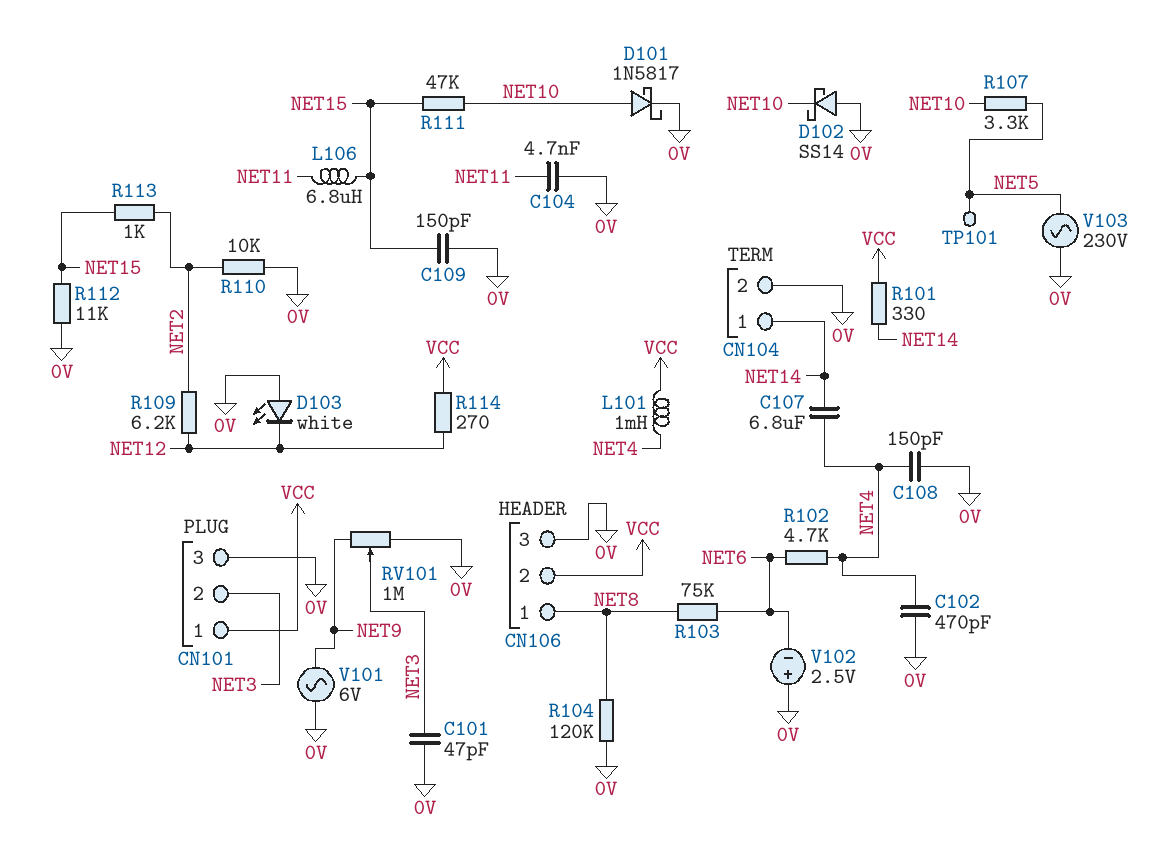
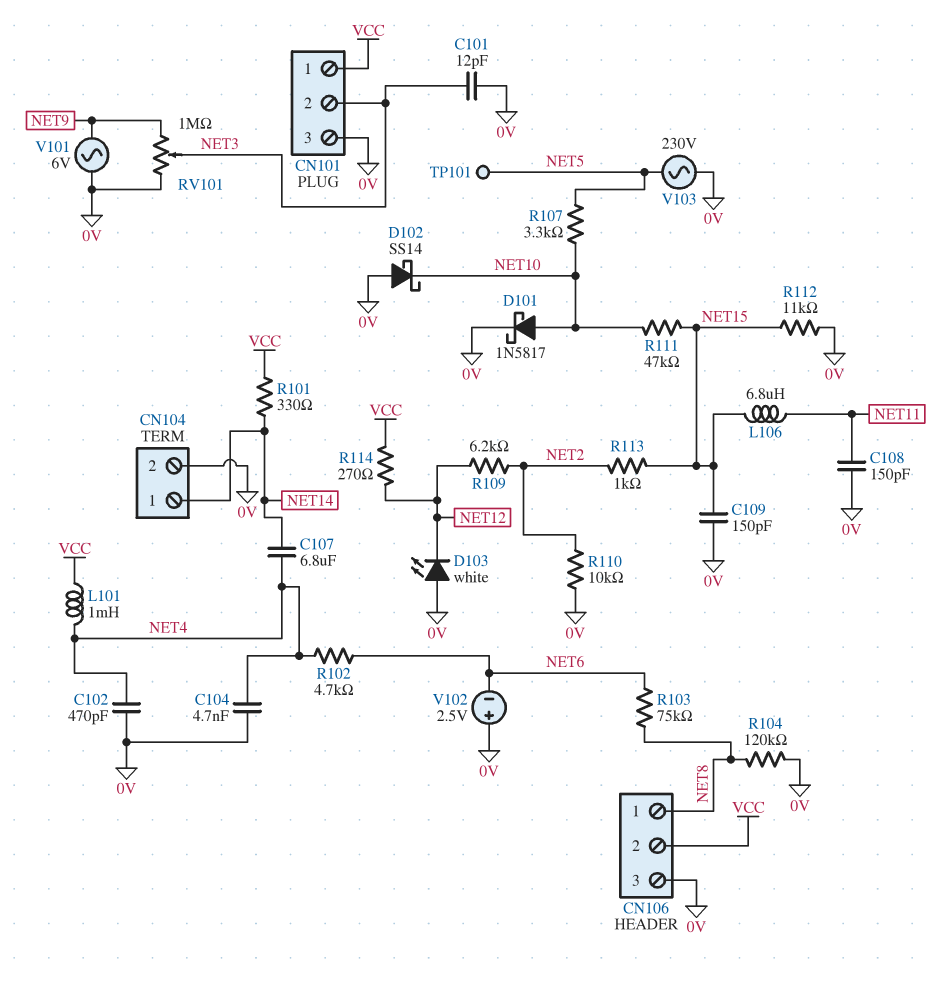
C101: 47pF (0V, NET3) -> 12pF (0V, NET3)
C104: 4.7nF (0V, NET11) -> 4.7nF (0V, NET4)
C108: 150pF (0V, NET4) -> 150pF (0V, NET11)

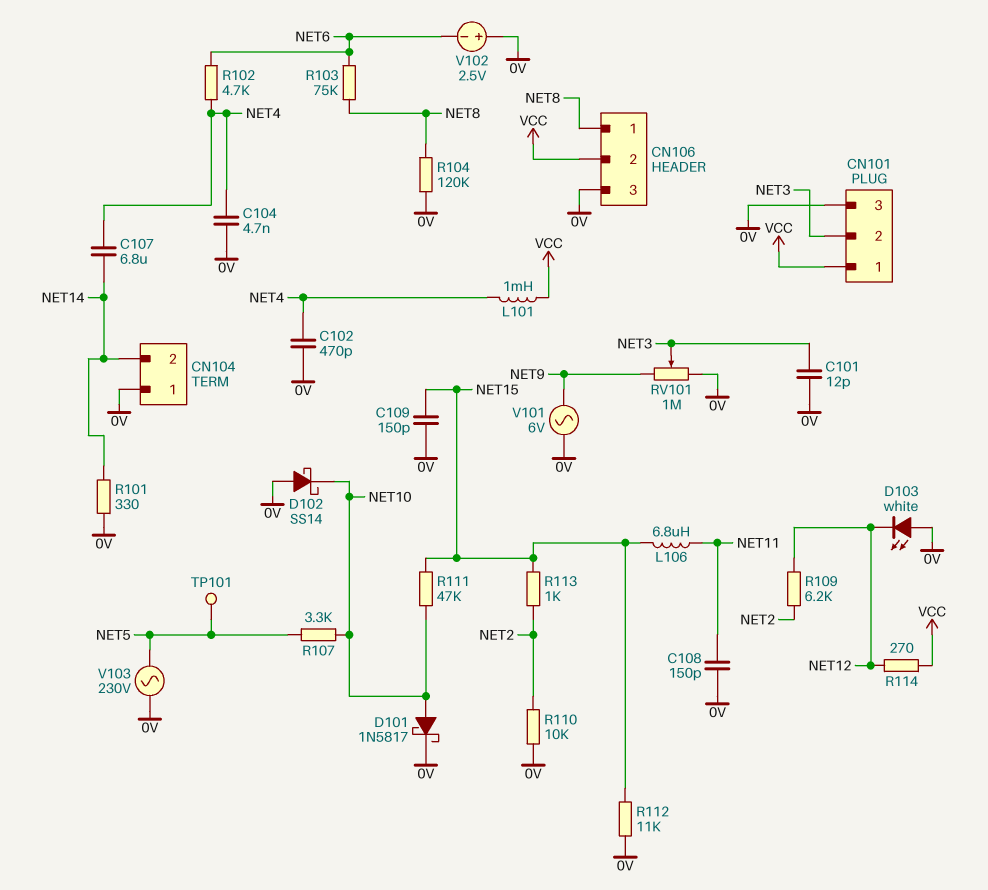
CN104 pin 1: NET14 -> 0V
CN104 pin 2: 0V -> NET14
R101: 330 (NET14, VCC) -> 330 (0V, NET14)

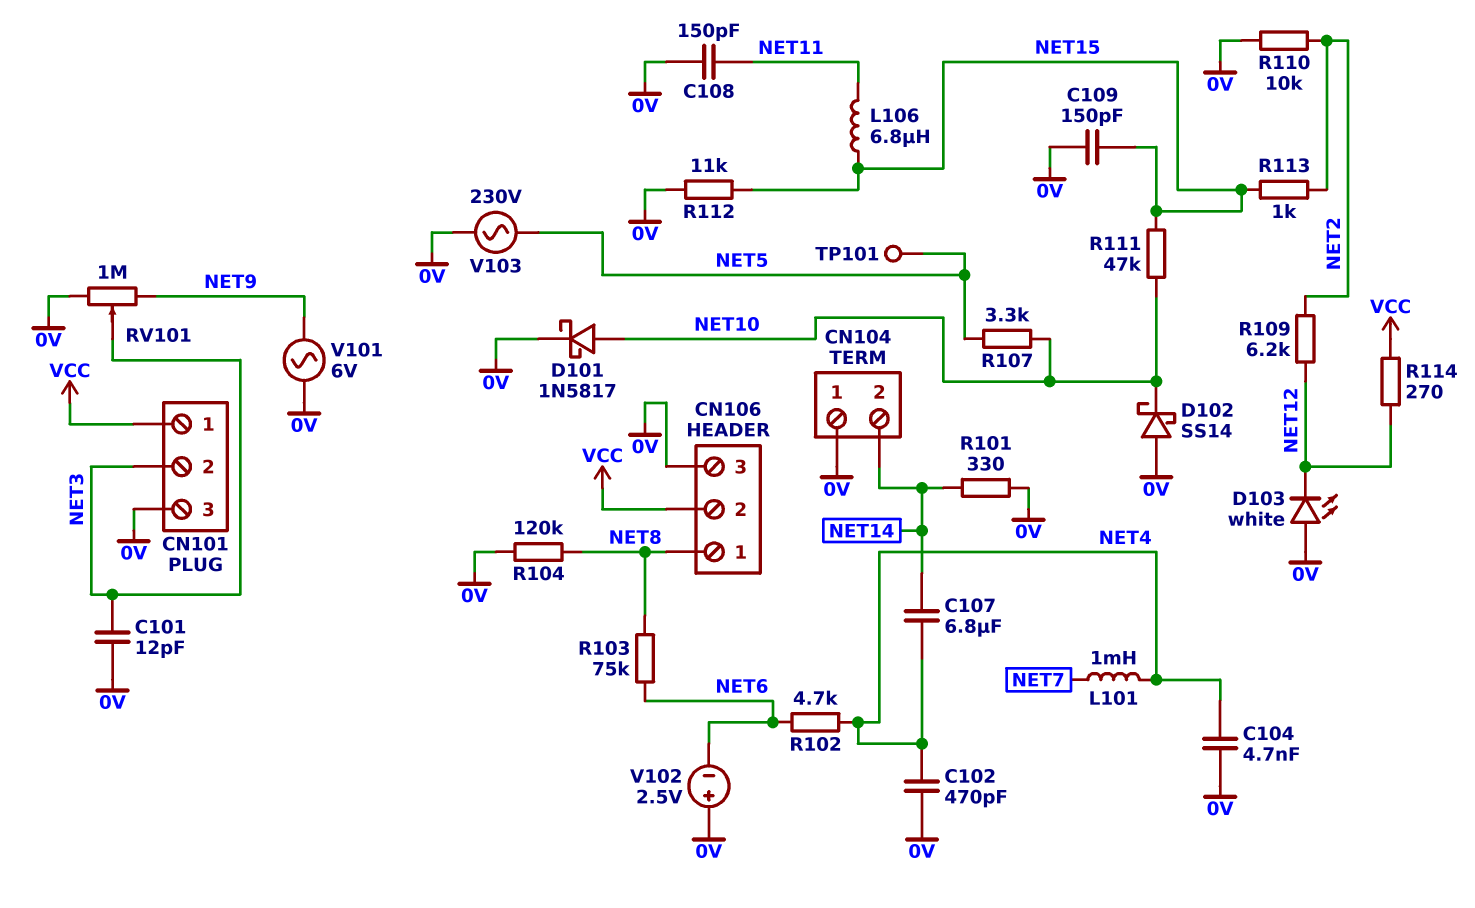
L101: 1mH (NET4, VCC) -> 1mH (NET4, NET7)

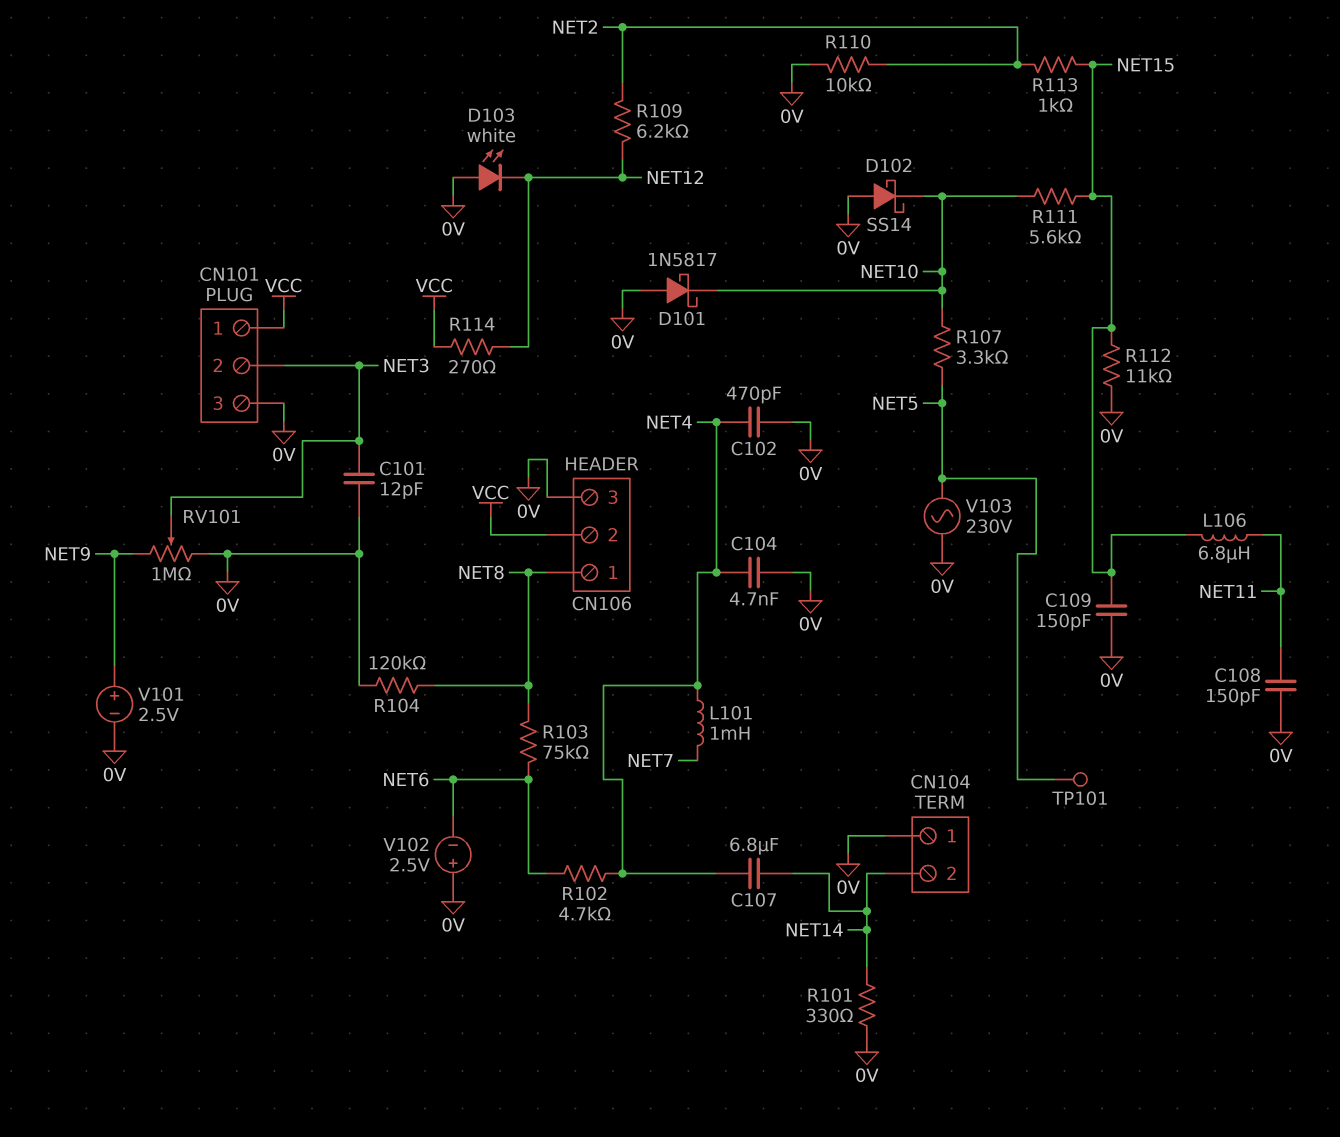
D101: schottky 1N5817 (A NET10, K 0V) -> schottky 1N5817 (A 0V, K NET10)
R111: 47k (NET10, NET15) -> 5.6k (NET10, NET15)
V101: AC 6V (0V, NET9) -> 2.5V (plus NET9, minus 0V)

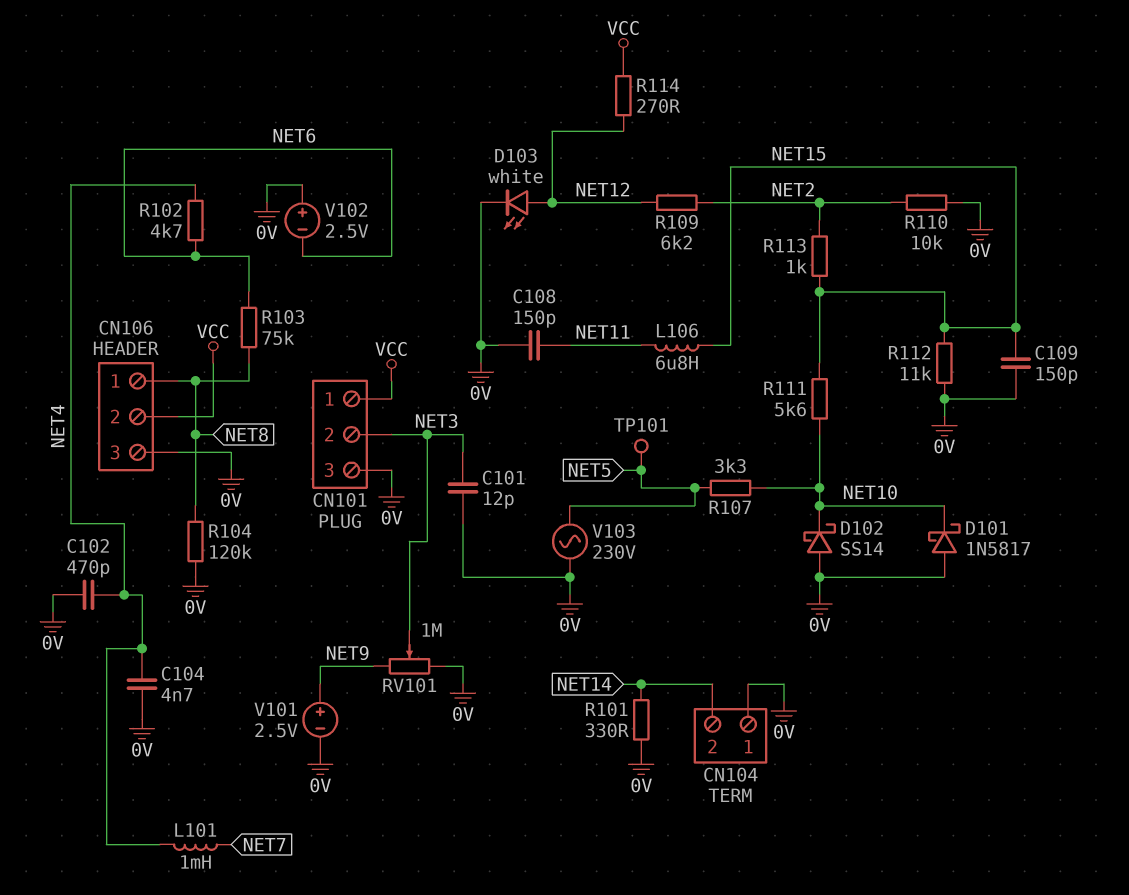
C107: 6.8uF (NET4, NET14) -> none
D103: LED white (A 0V, K NET12) -> LED white (A NET12, K 0V)

